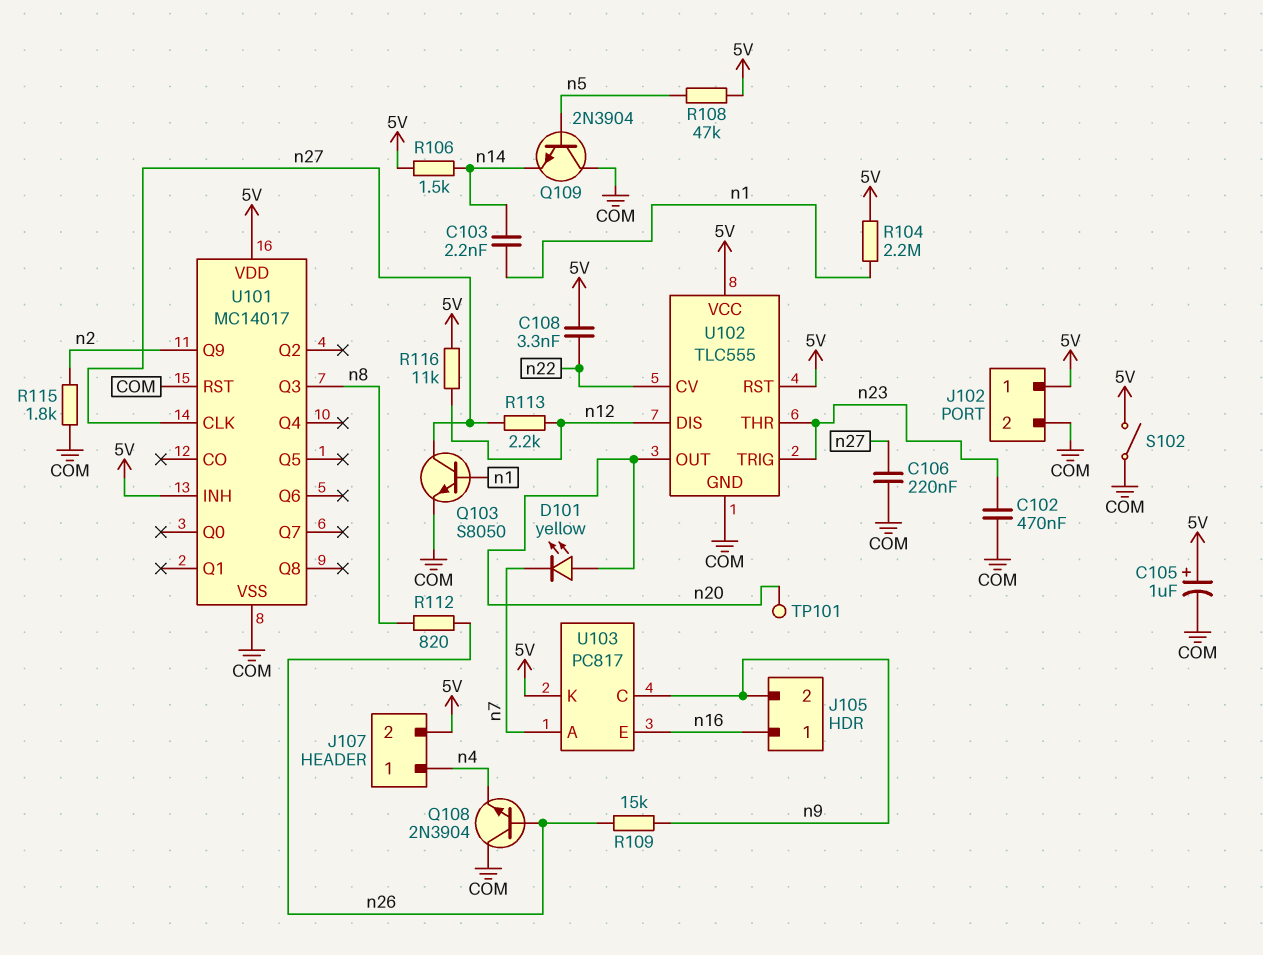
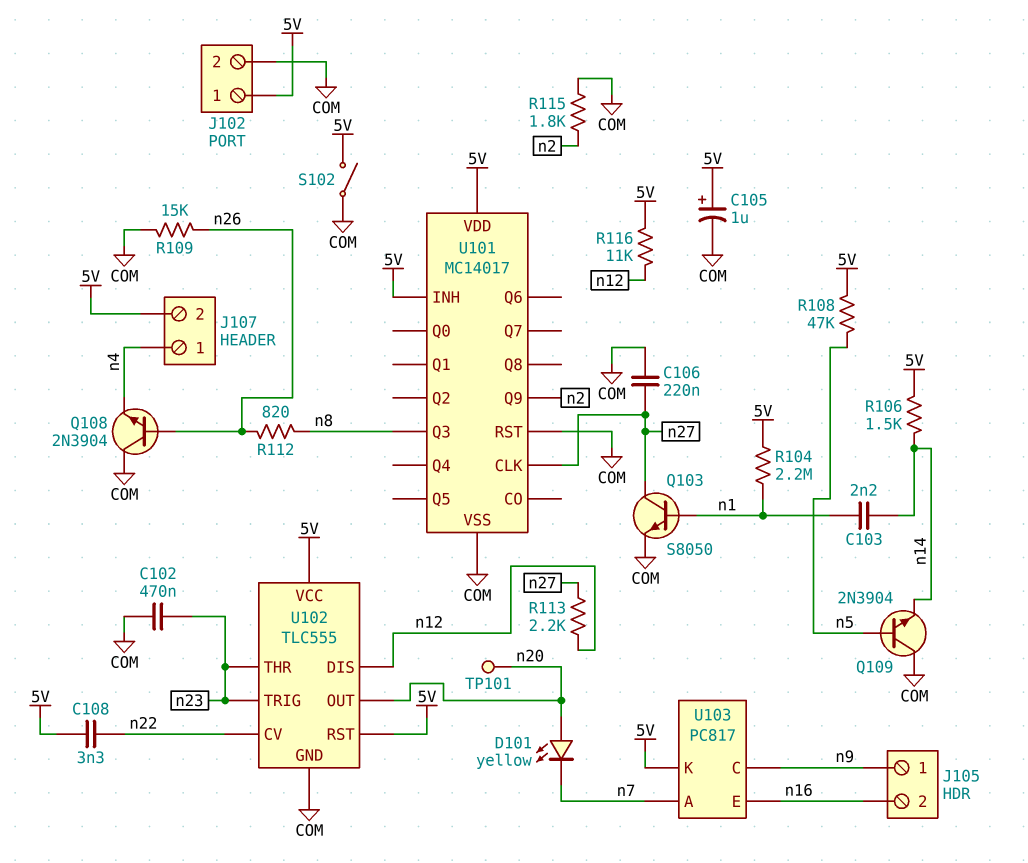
J105 pin 1: n16 -> n9
J105 pin 2: n9 -> n16
R109: 15k (n9, n26) -> 15k (COM, n26)

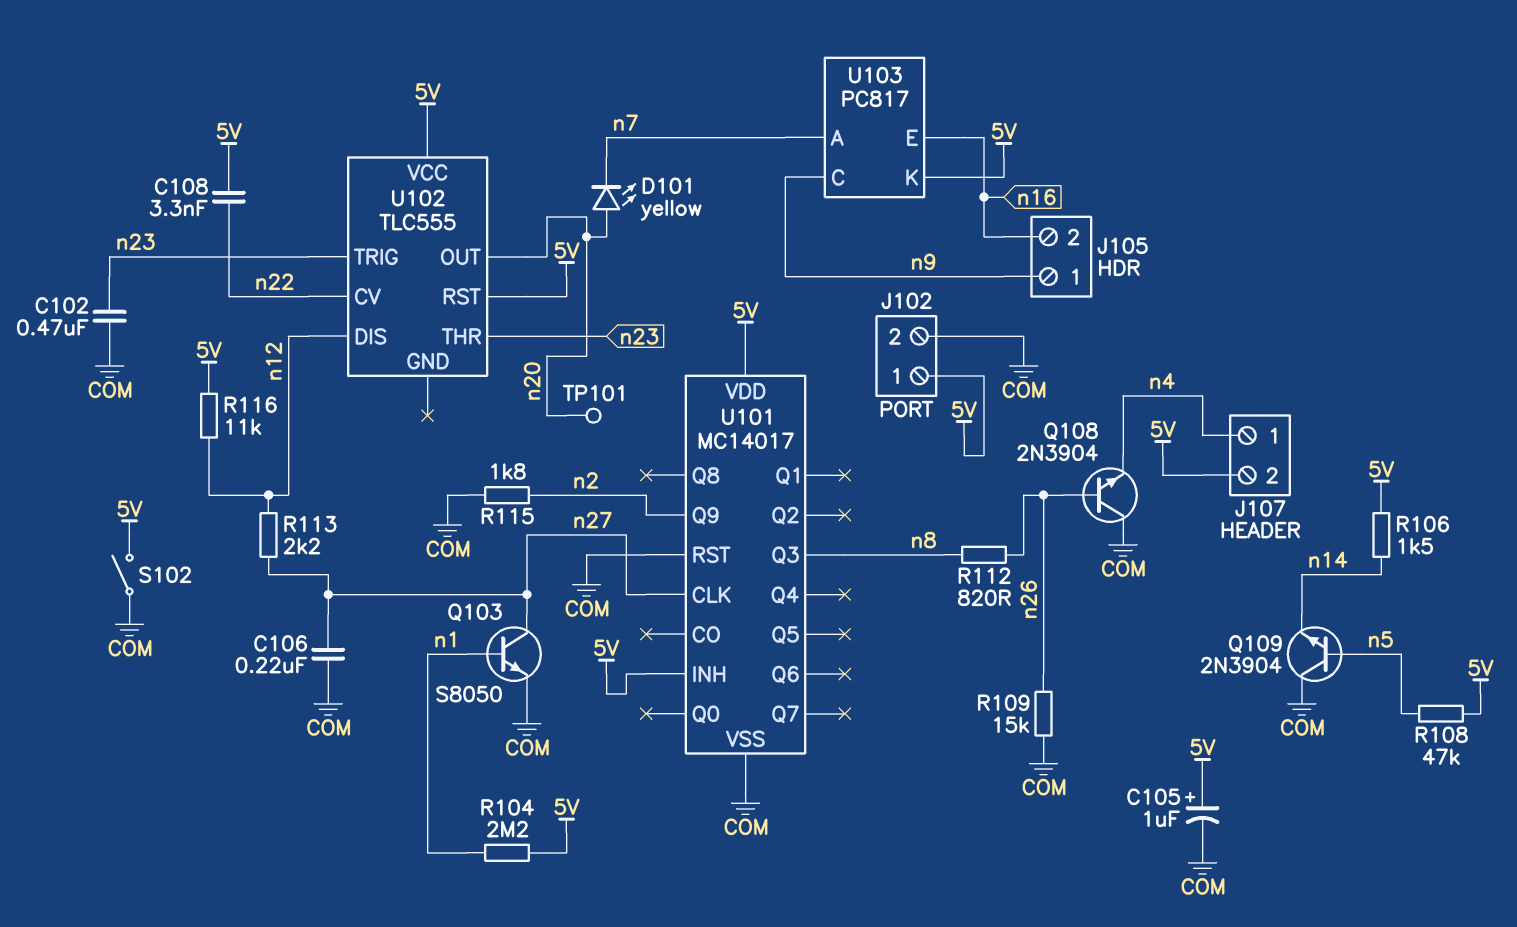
C103: 2.2nF (n1, n14) -> none
U102 pin GND: COM -> none

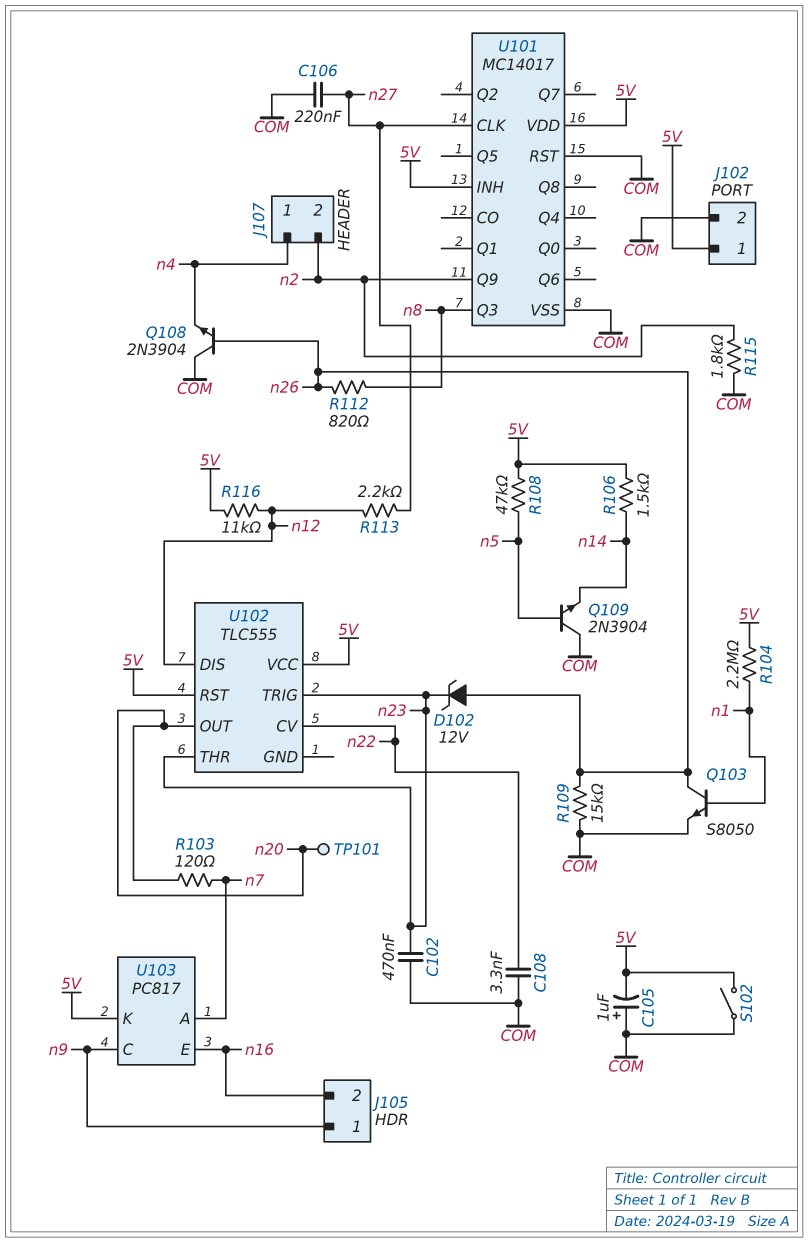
C105: 1uF (plus 5V, minus COM) -> 1uF (plus COM, minus 5V)
C108: 3.3nF (5V, n22) -> 3.3nF (COM, n22)
D101: LED yellow (A n20, K n7) -> none
D102: none -> zener 12V (A n26, K n23)
J107 pin 2: 5V -> n2
Q103: NPN S8050 (B n1, C n27, E COM) -> NPN S8050 (B n1, C n26, E COM)
R103: none -> 120 (n7, n20)

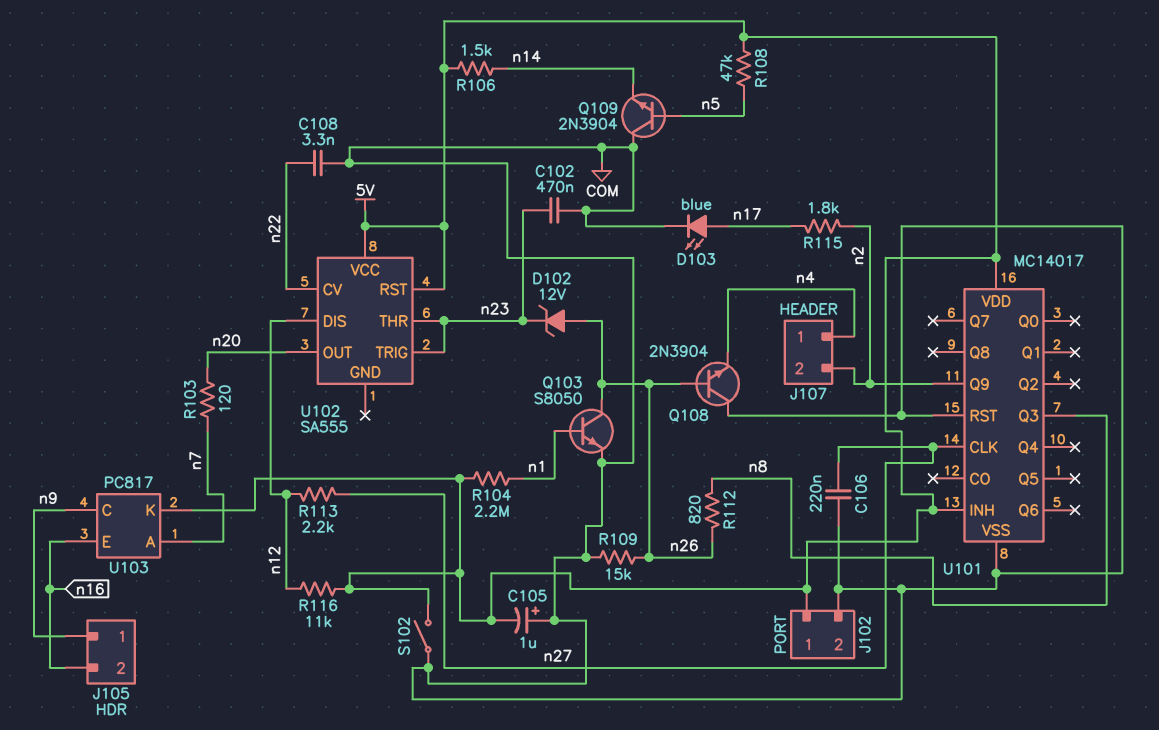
D103: none -> LED blue (A n17, K COM)
R115: 1.8k (COM, n2) -> 1.8k (n2, n17)
TP101: test point (n20) -> none
U102: TLC555 -> SA555

